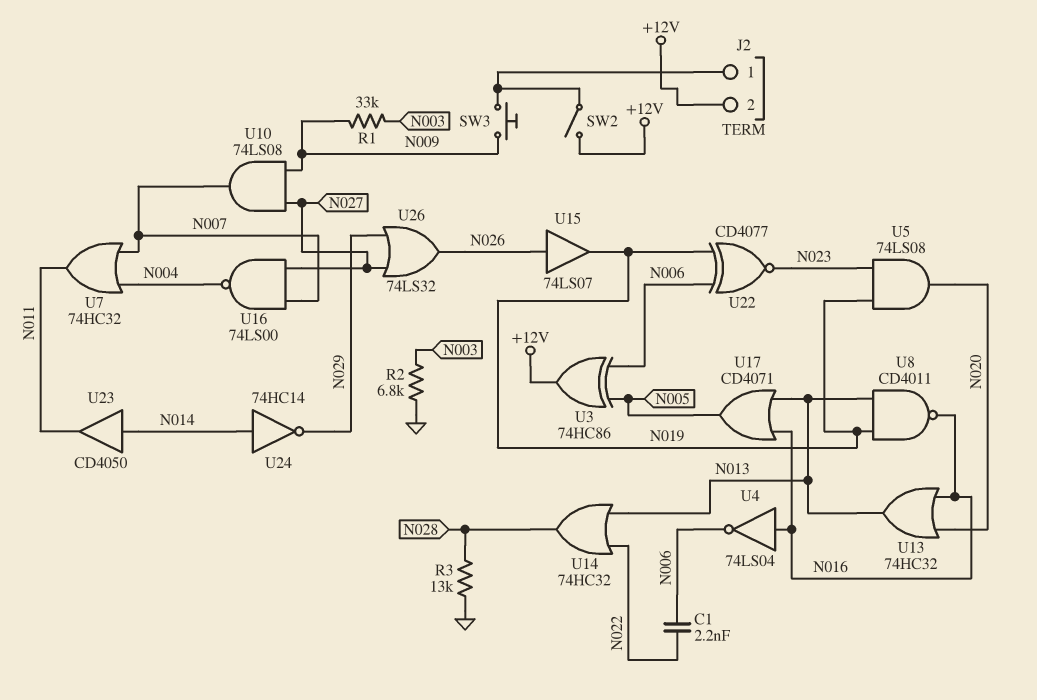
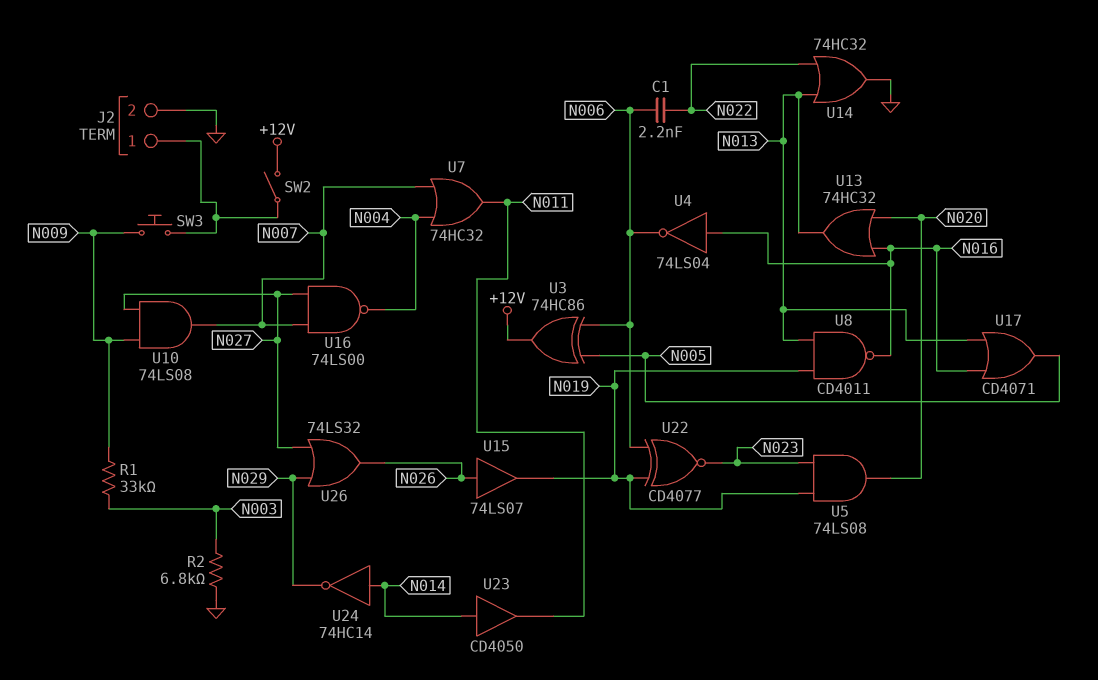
J2 pin 2: +12V -> GND
R3: 13k (GND, N028) -> none
U14: OR 74HC32 (in N013, in N022, out N028) -> OR 74HC32 (in N013, in N022, out GND)

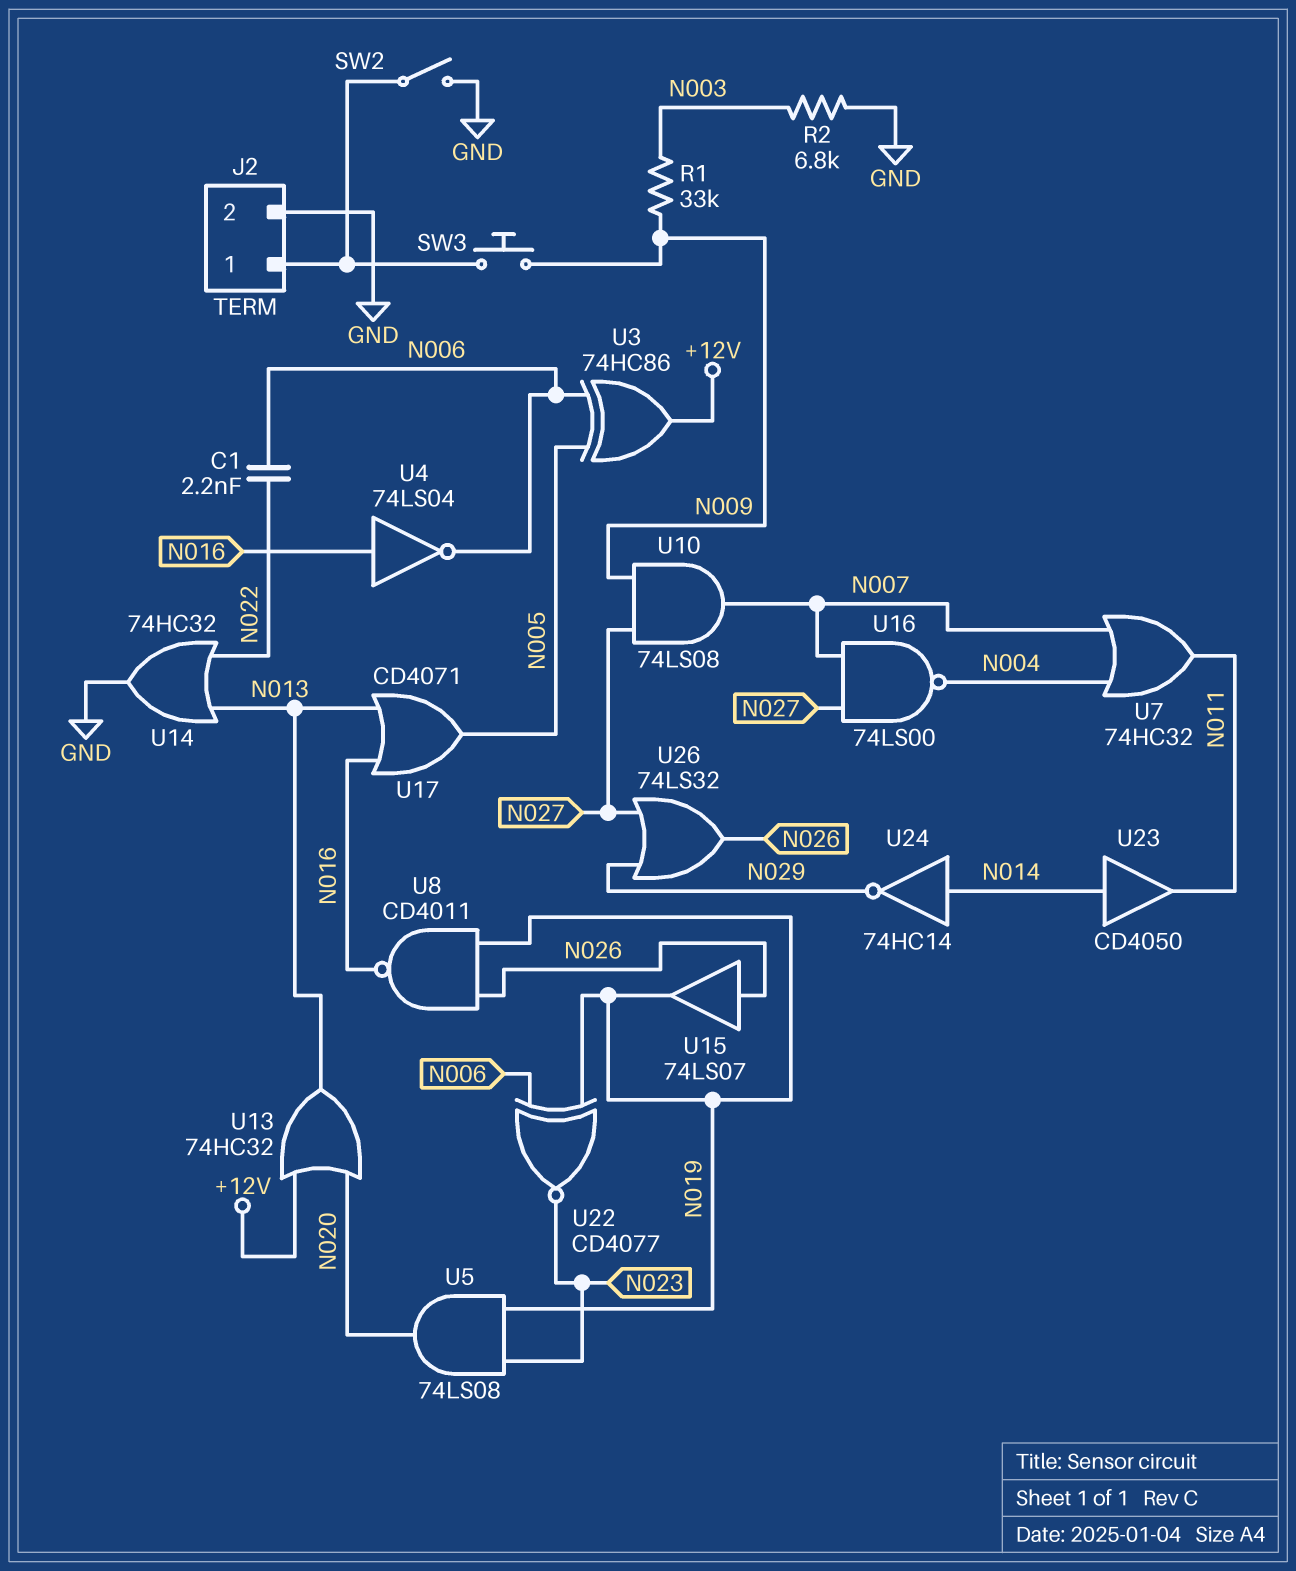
SW2: switch (+12V, J2/1) -> switch (GND, J2/1)
U8: NAND CD4011 (in N013, in N019, out N016) -> NAND CD4011 (in N019, in N026, out N016)
U13: OR 74HC32 (in N016, in N020, out N013) -> OR 74HC32 (in +12V, in N020, out N013)

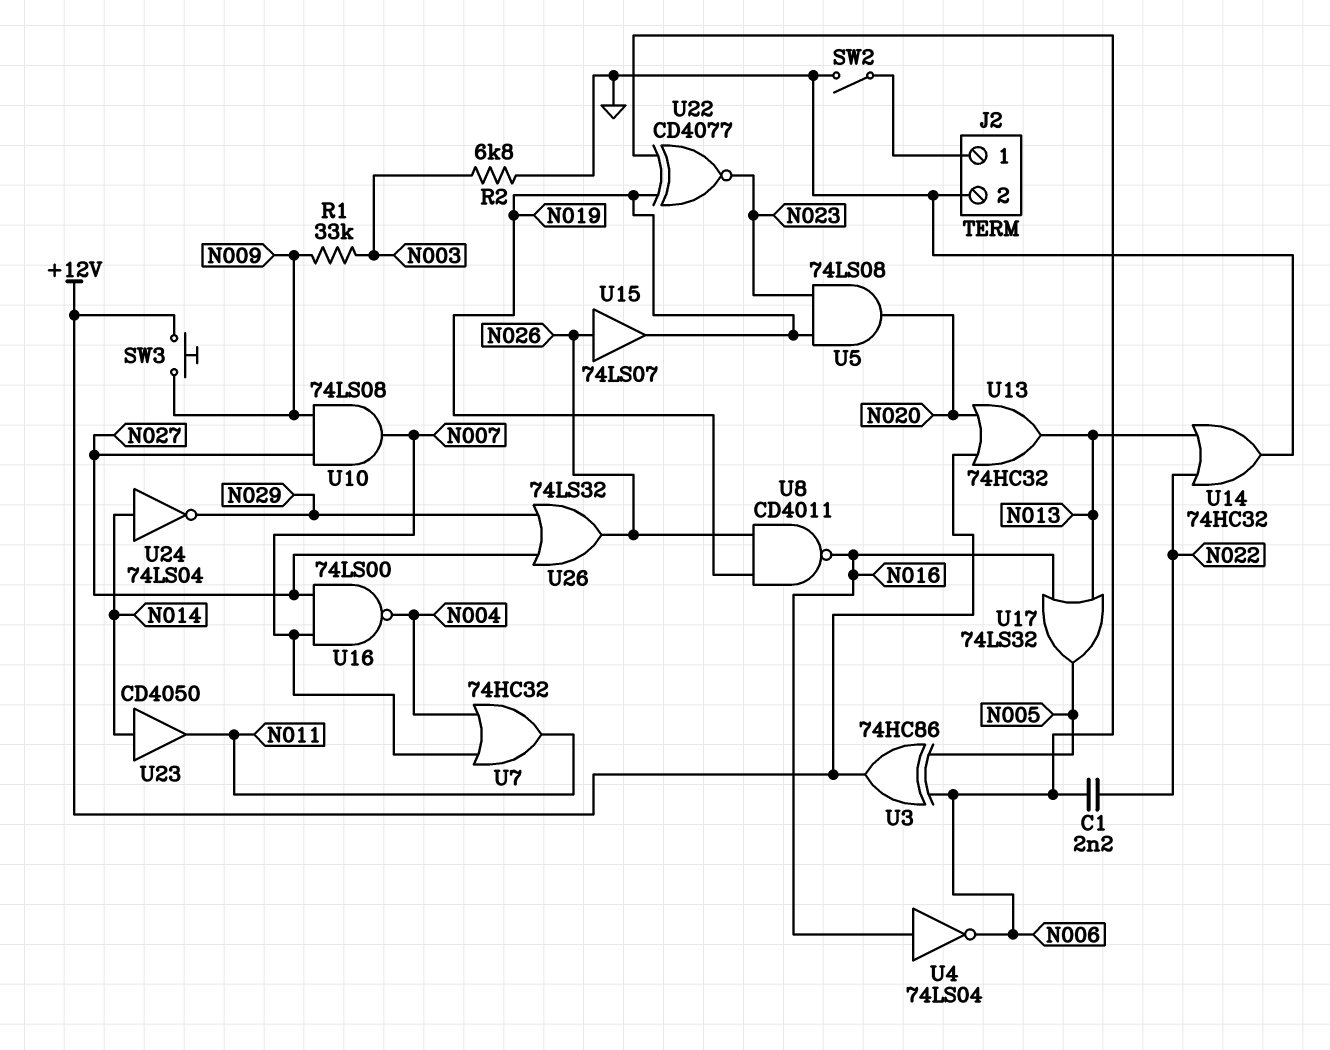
SW3: button (J2/1, N009) -> button (+12V, N009)
U17: OR CD4071 (in N013, in N016, out N005) -> OR 74LS32 (in N013, in N016, out N005)
U24: NOT 74HC14 (in N014, out N029) -> NOT 74LS04 (in N014, out N029)

